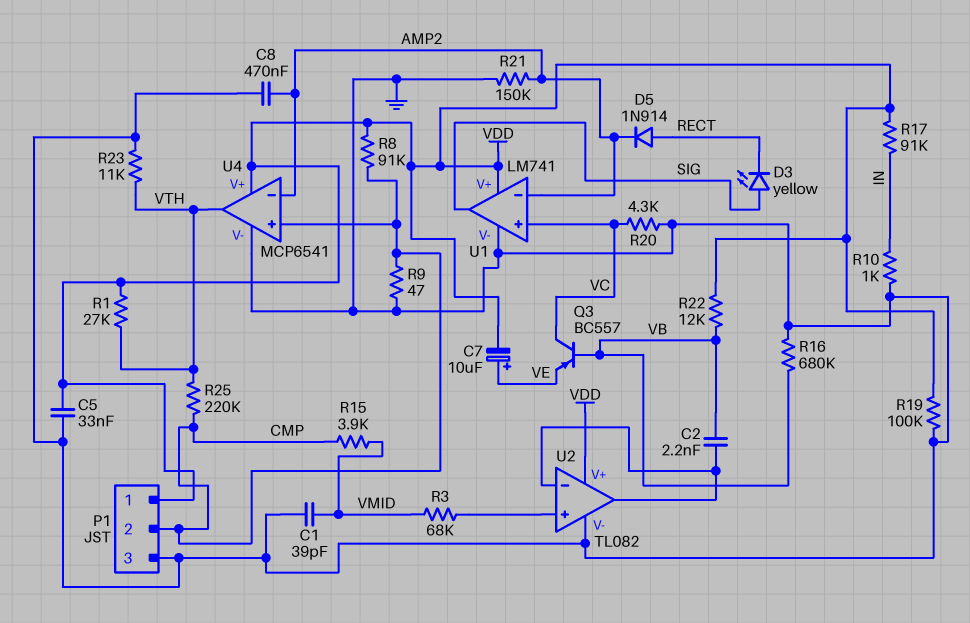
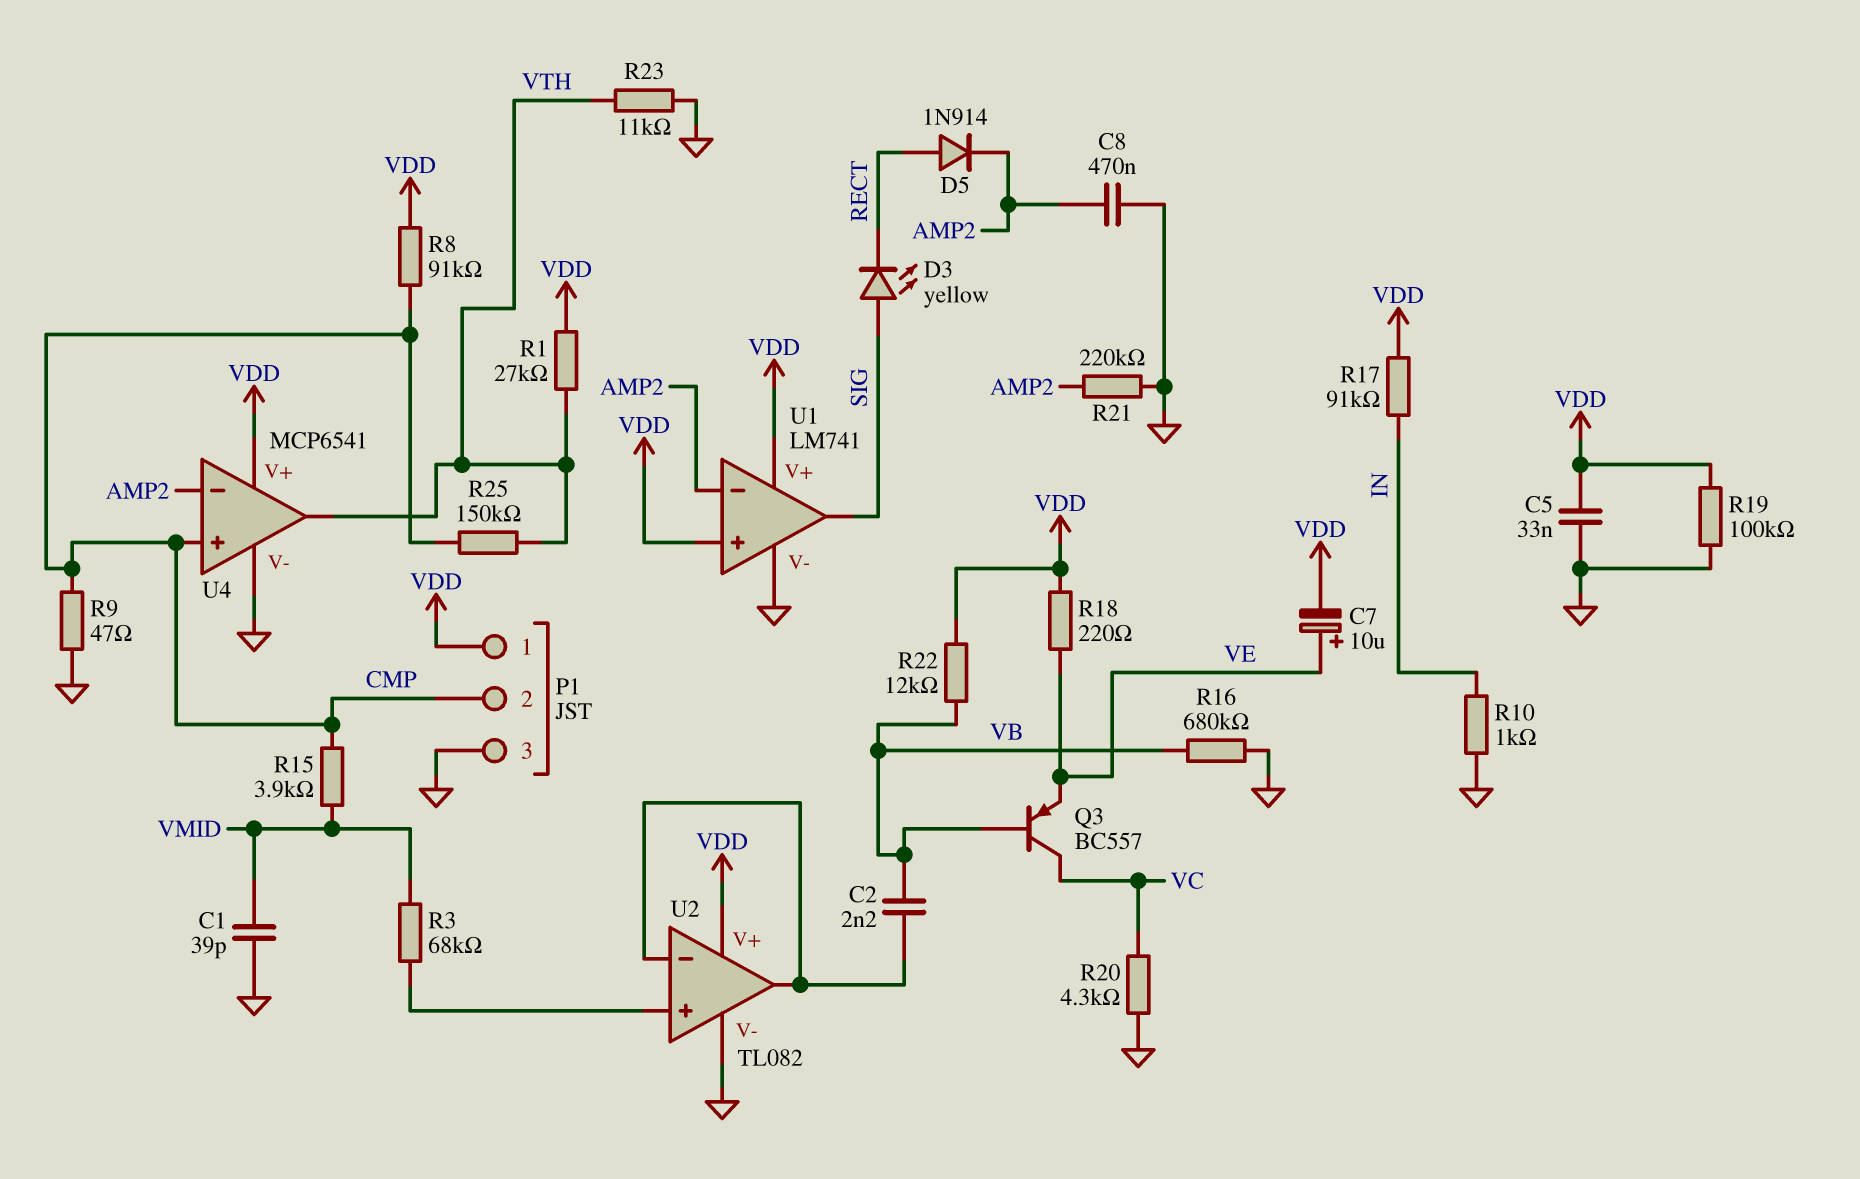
R18: none -> 220 (VDD, VE)
R21: 150k (AMP2, GND) -> 220k (AMP2, GND)
R25: 220k (CMP, VTH) -> 150k (CMP, VTH)
U1 pin in+: VC -> VDD

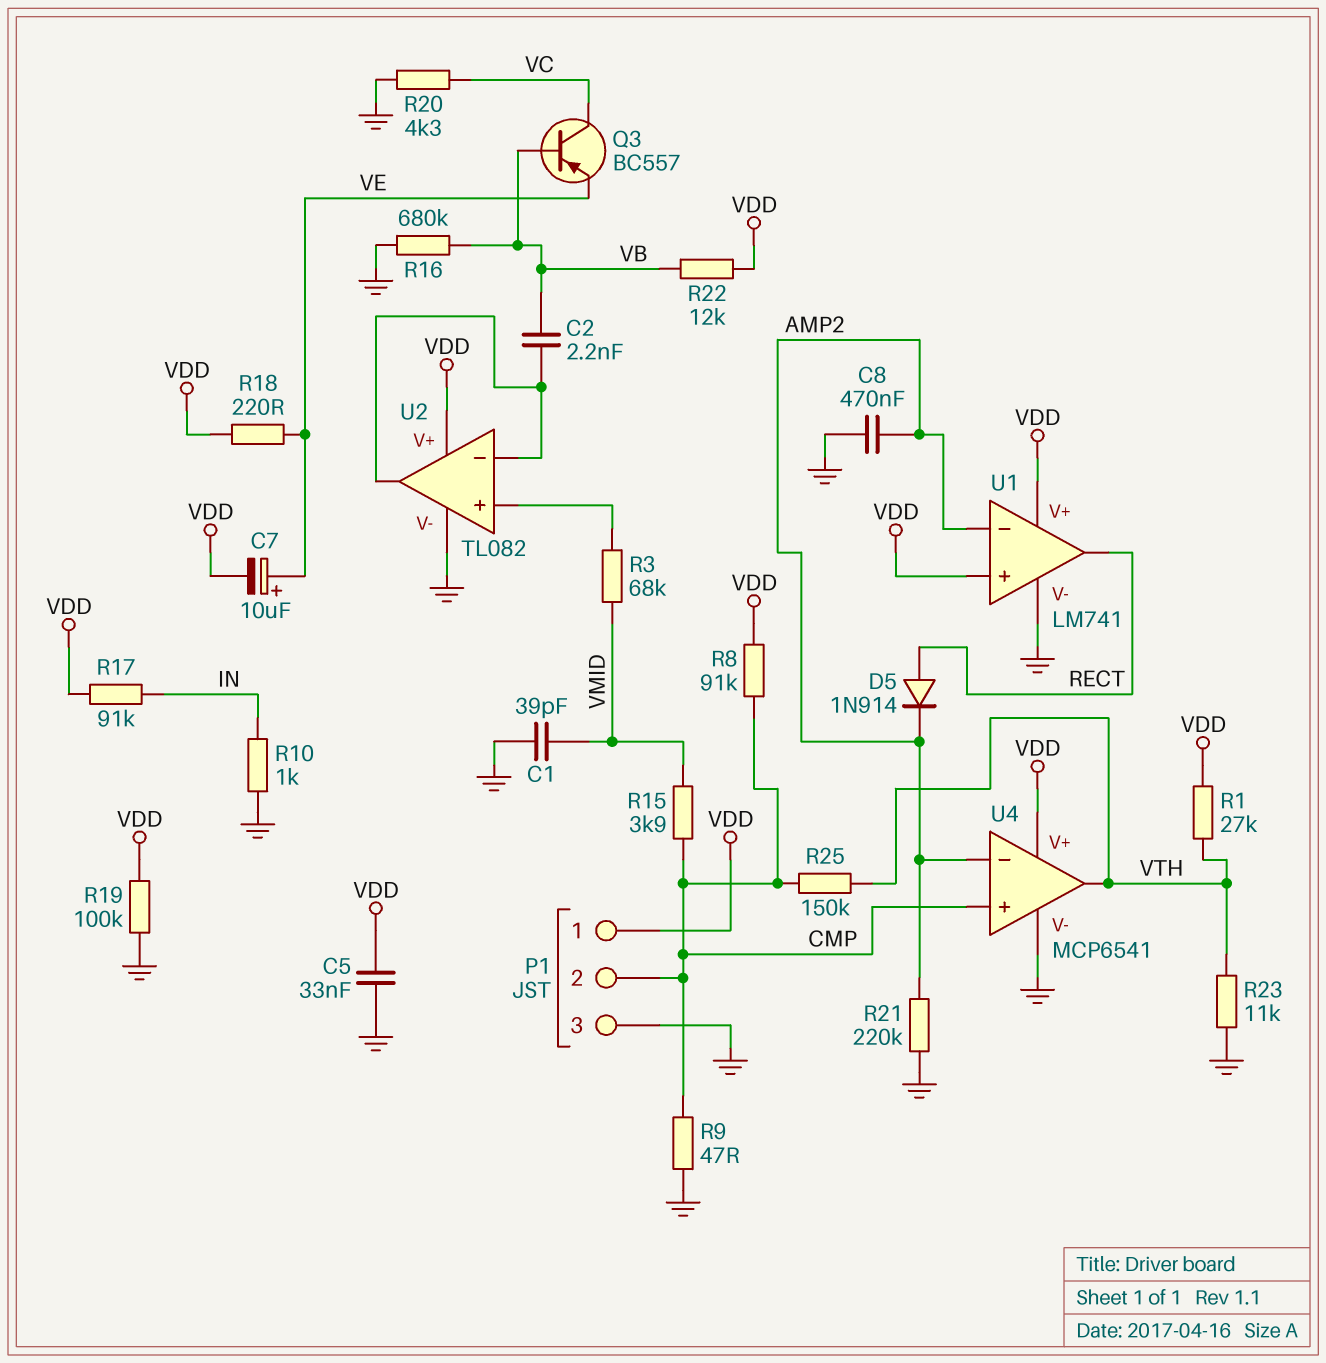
D3: LED yellow (A SIG, K RECT) -> none
U1 pin out: SIG -> RECT

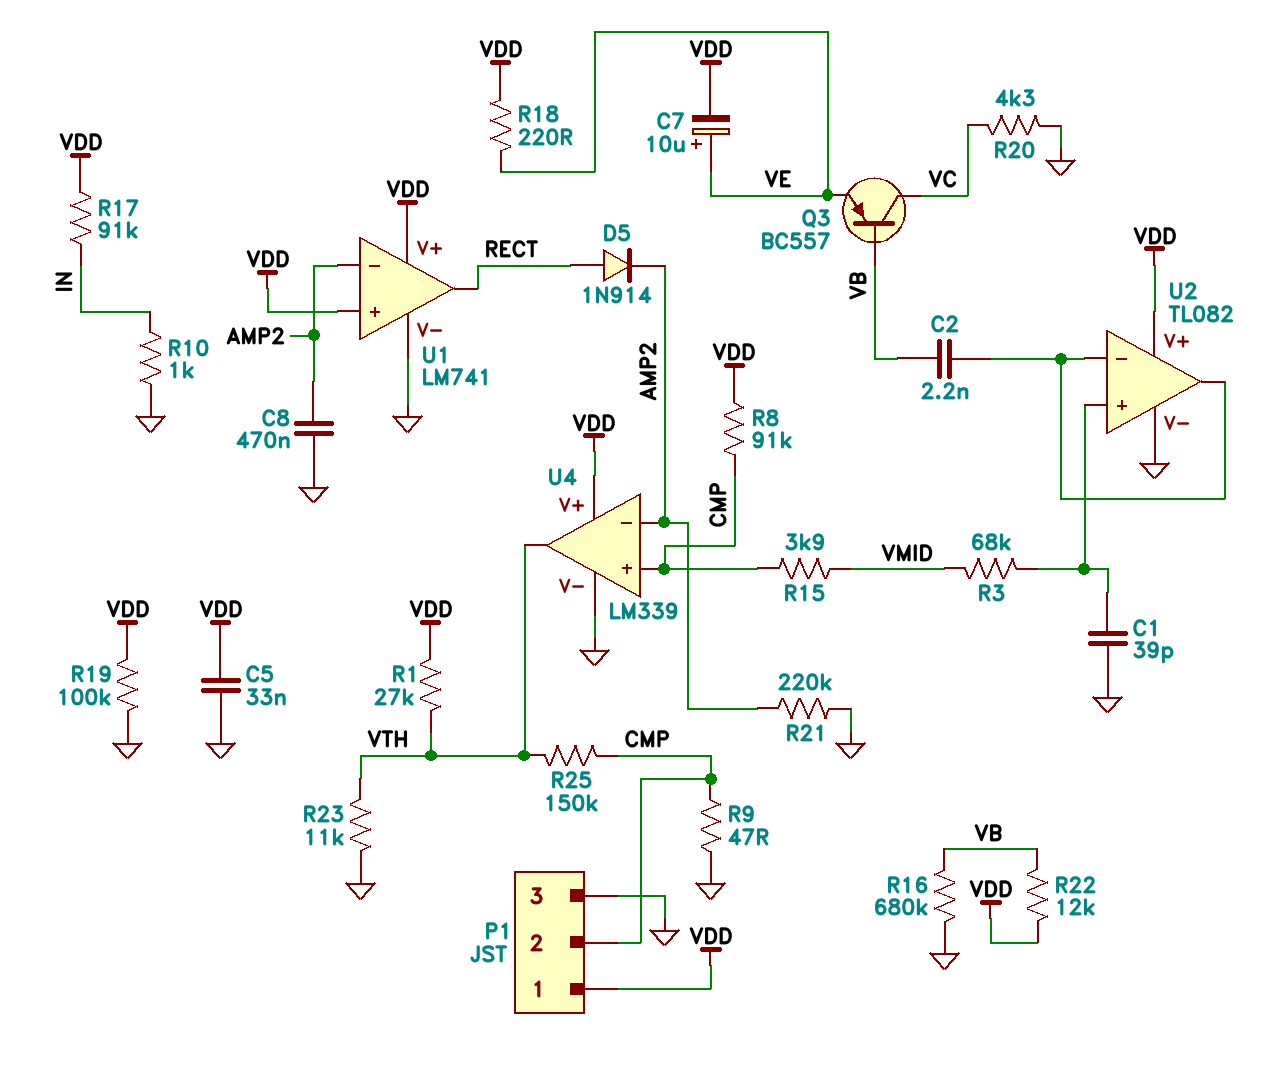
C1: 39pF (GND, VMID) -> 39pF (GND, U2/in+)
U4: MCP6541 -> LM339

